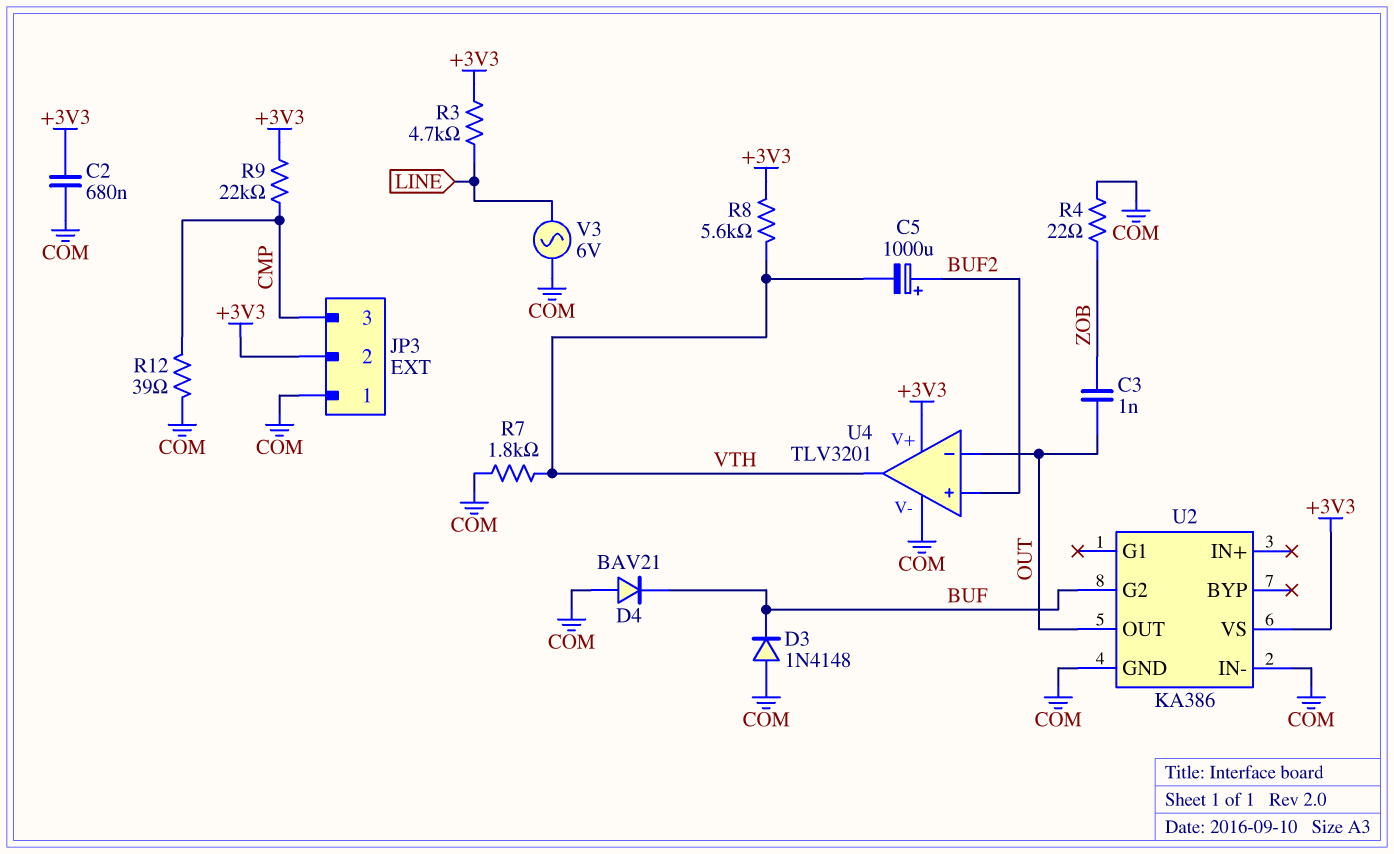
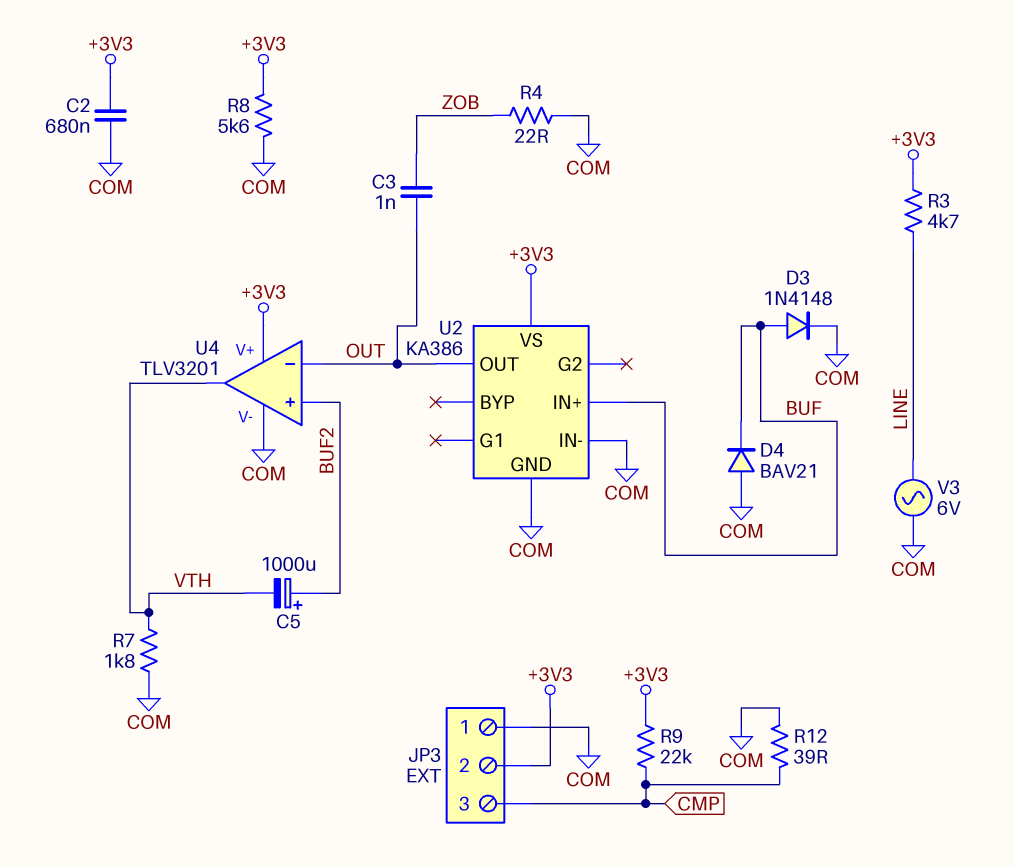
D3: diode 1N4148 (A COM, K BUF) -> diode 1N4148 (A BUF, K COM)
R8: 5.6k (+3V3, VTH) -> 5.6k (+3V3, COM)
U2 pin G2: BUF -> none
U2 pin IN+: none -> BUF

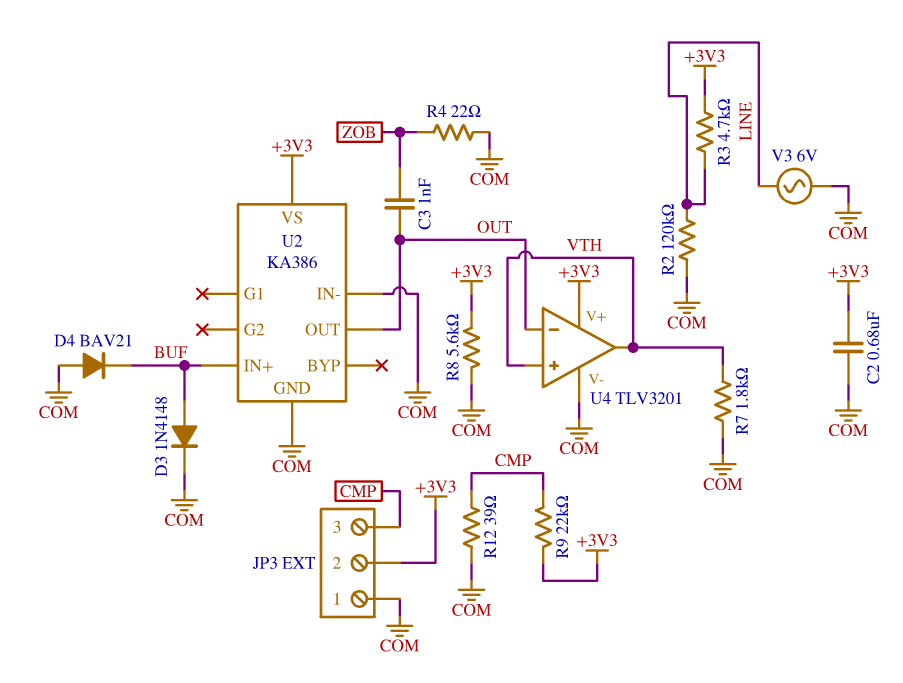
C5: 1000uF (plus BUF2, minus VTH) -> none
R2: none -> 120k (COM, LINE)
U4 pin in+: BUF2 -> VTH

